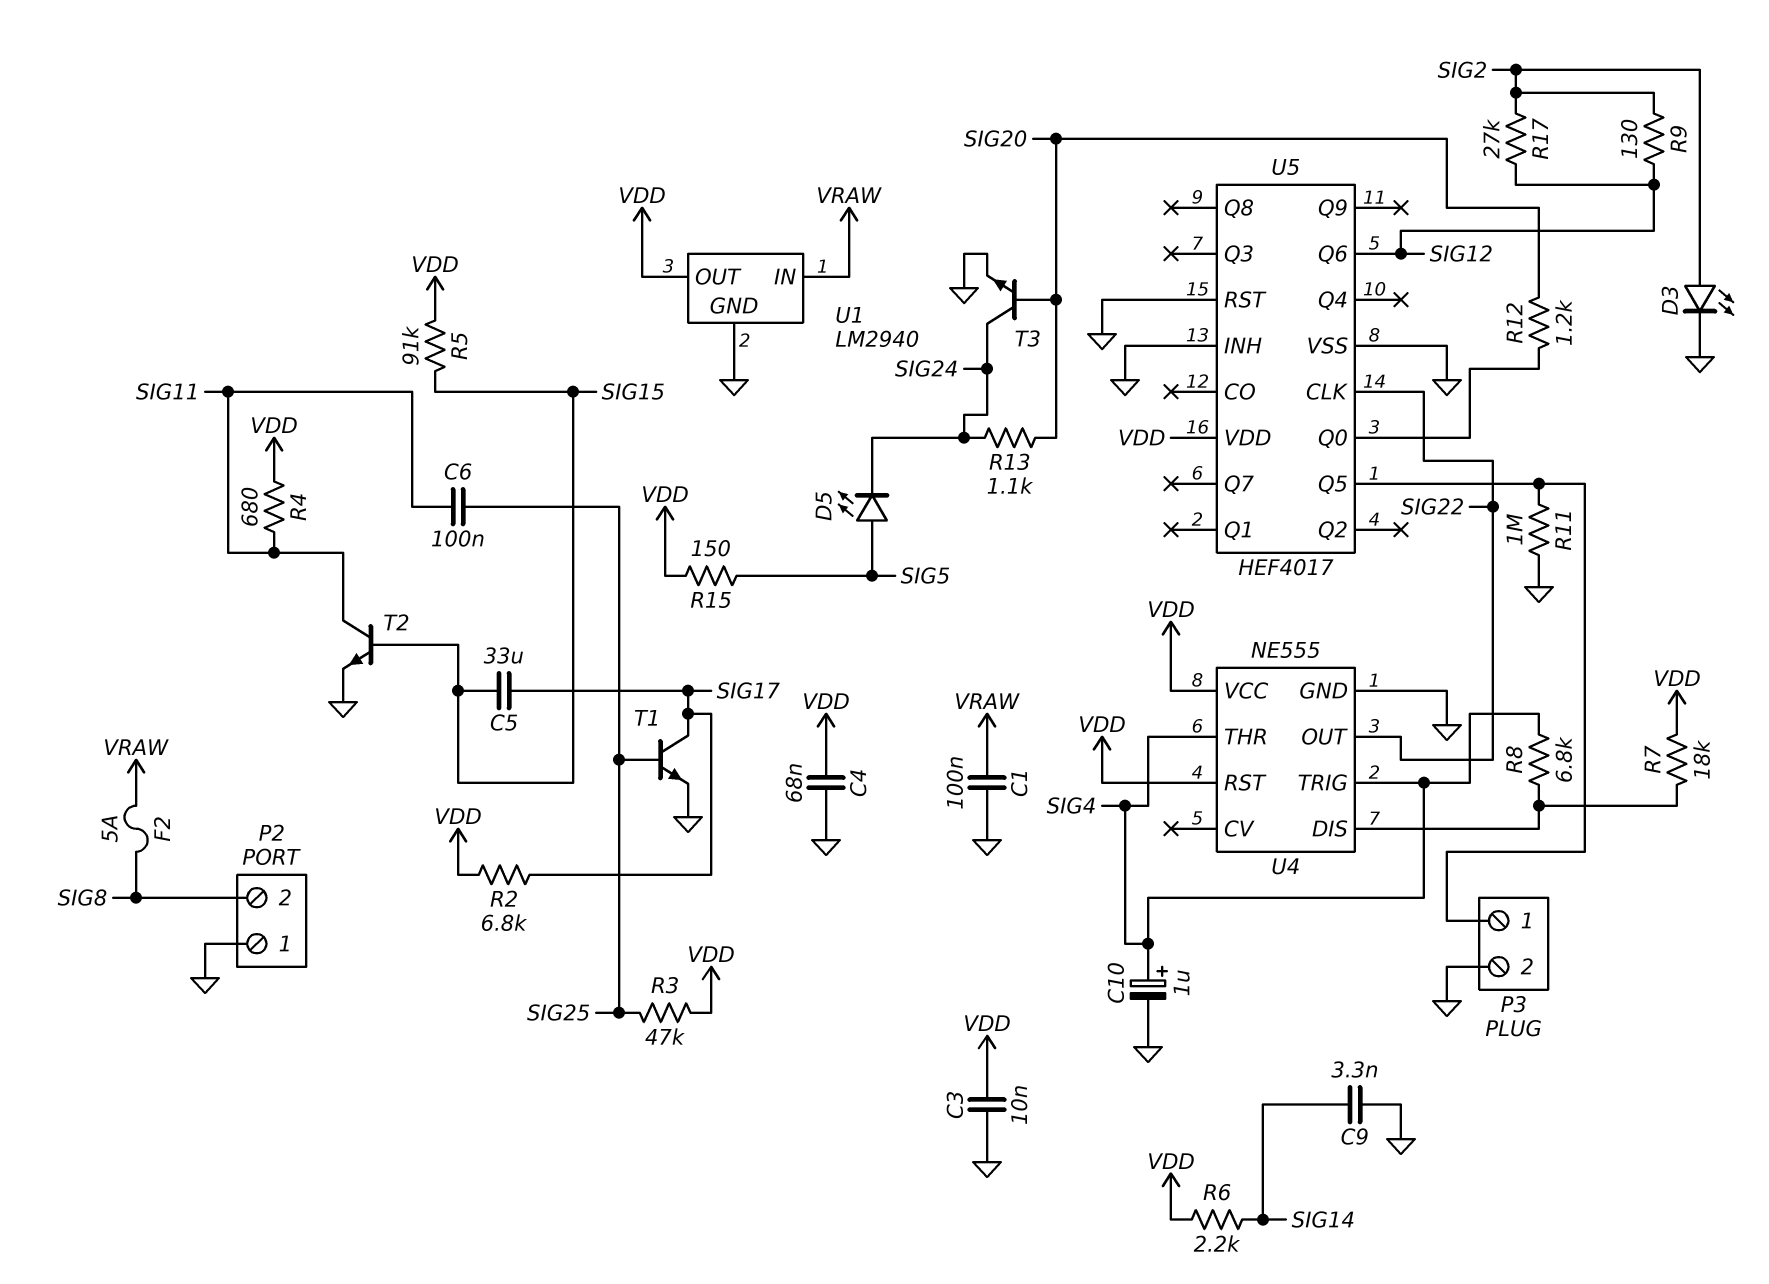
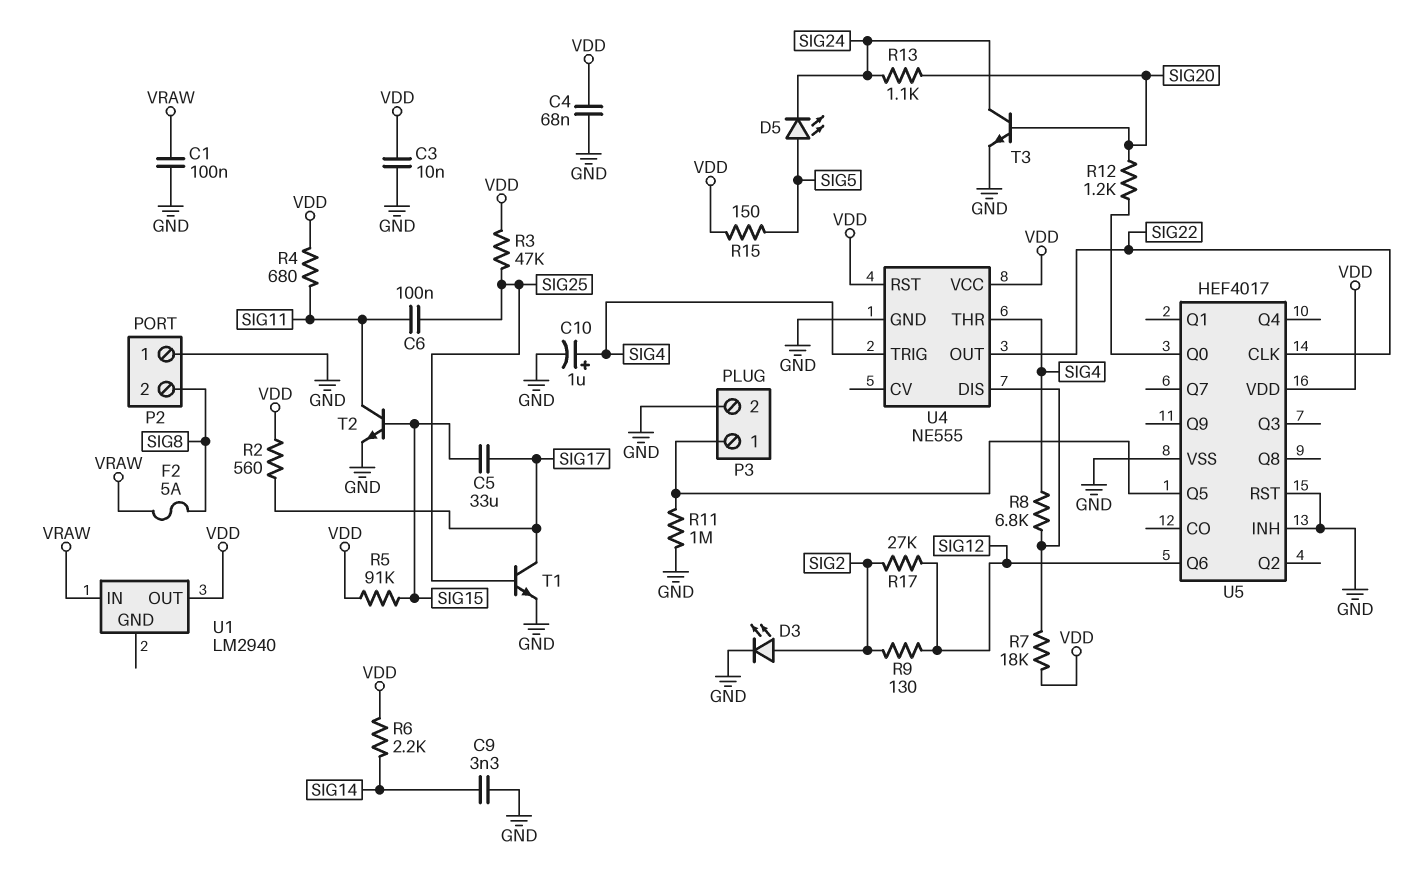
R2: 6.8k (SIG17, VDD) -> 560 (SIG17, VDD)
U1 pin GND: GND -> none

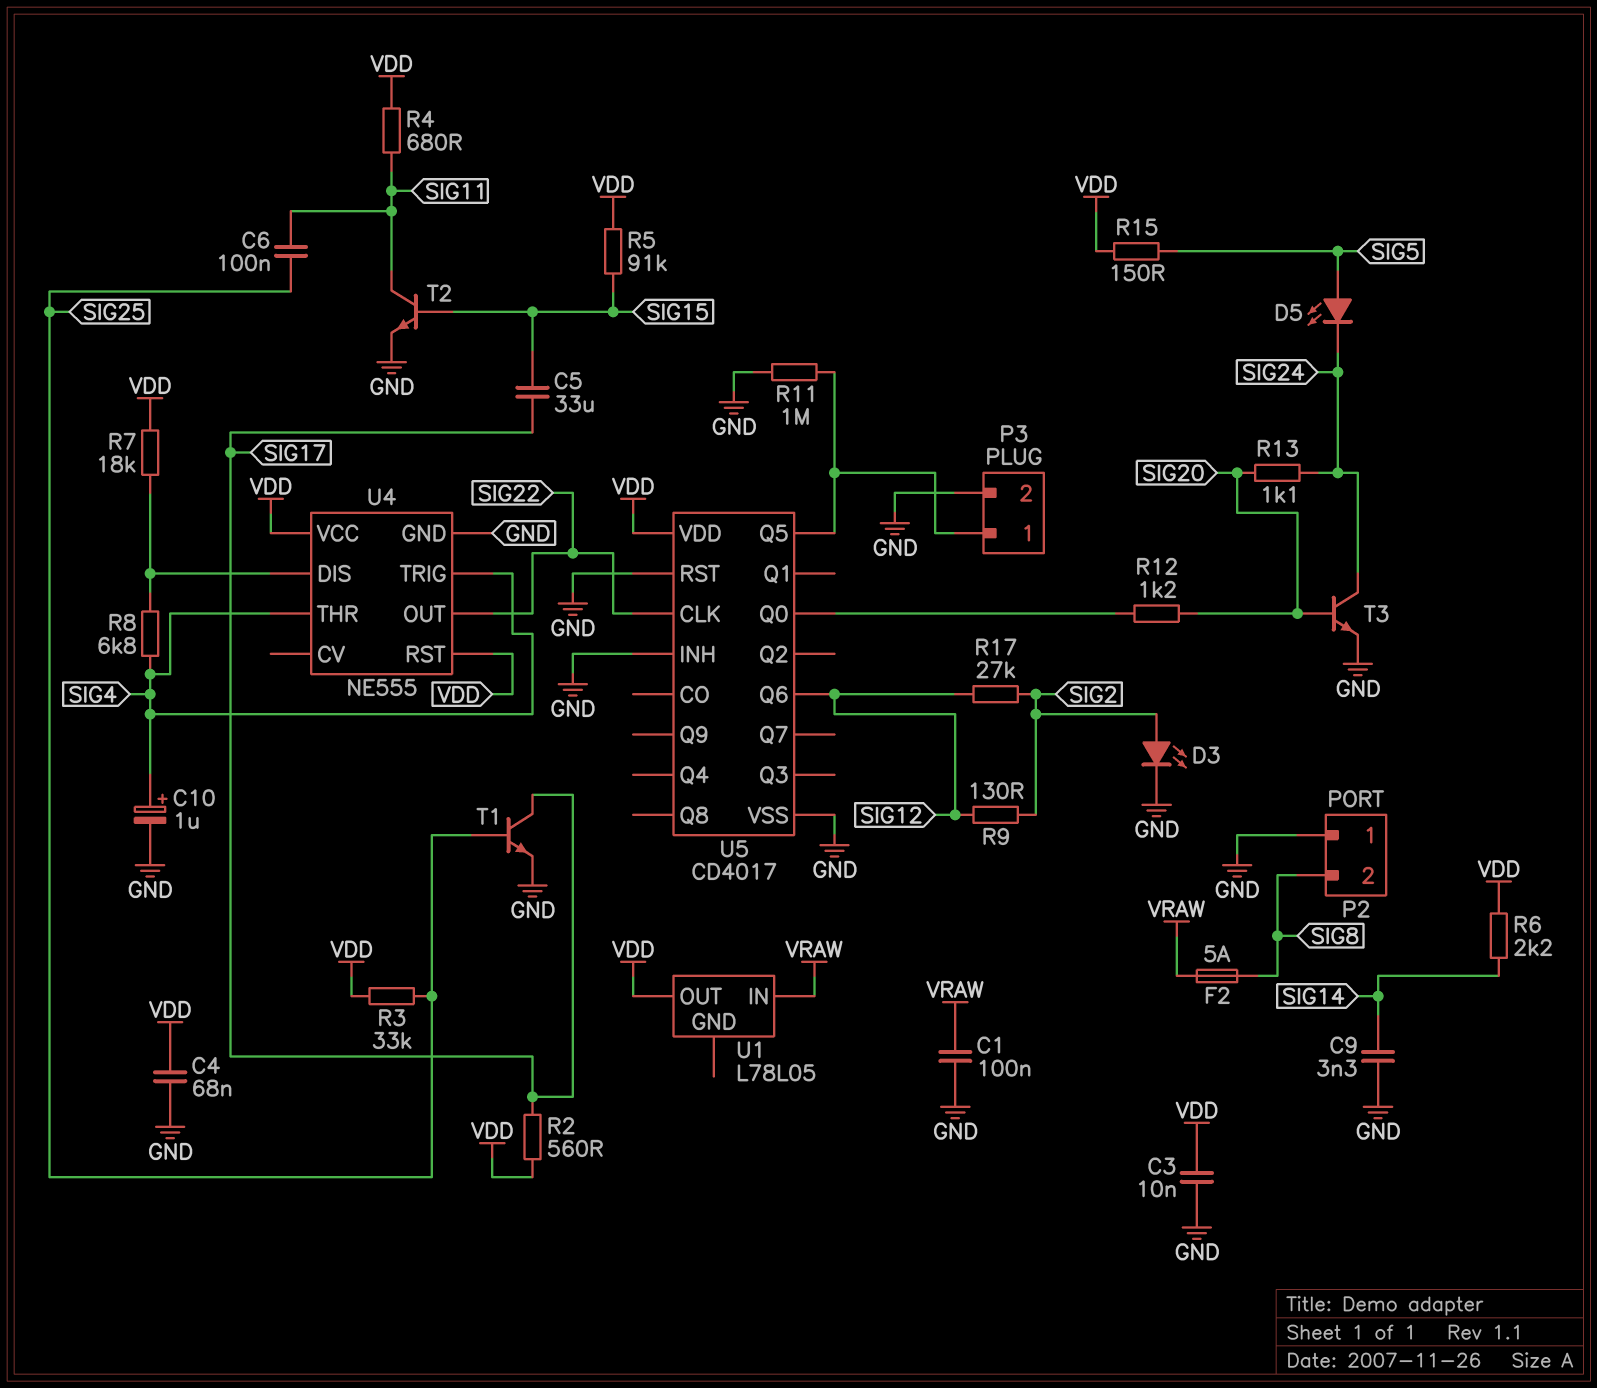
R3: 47k (SIG25, VDD) -> 33k (SIG25, VDD)
U1: LM2940 -> L78L05
U5: HEF4017 -> CD4017

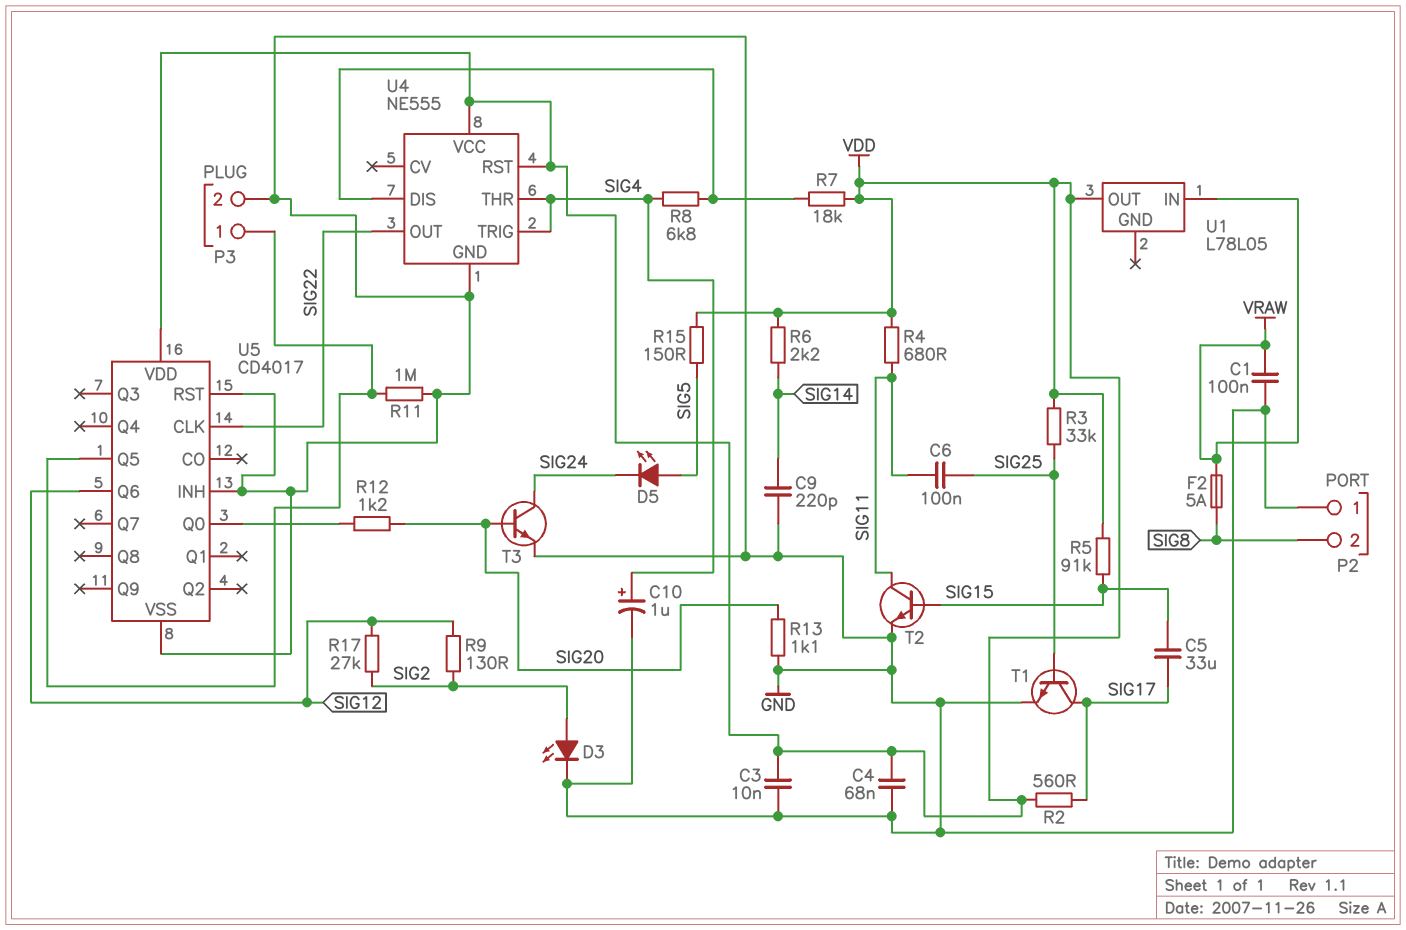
C9: 3.3nF (GND, SIG14) -> 220pF (GND, SIG14)
R13: 1.1k (SIG20, SIG24) -> 1.1k (GND, SIG20)

